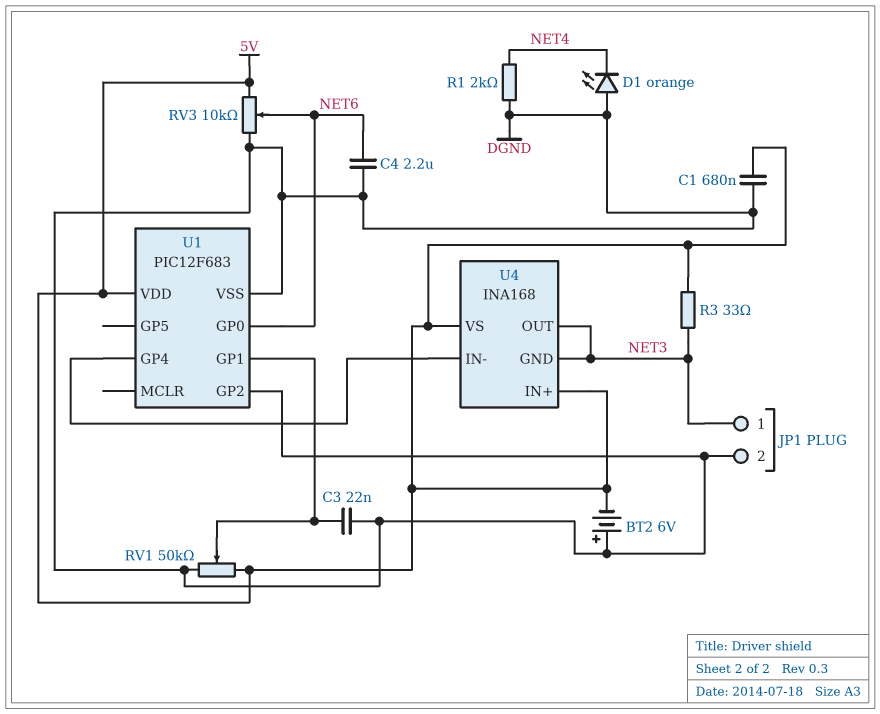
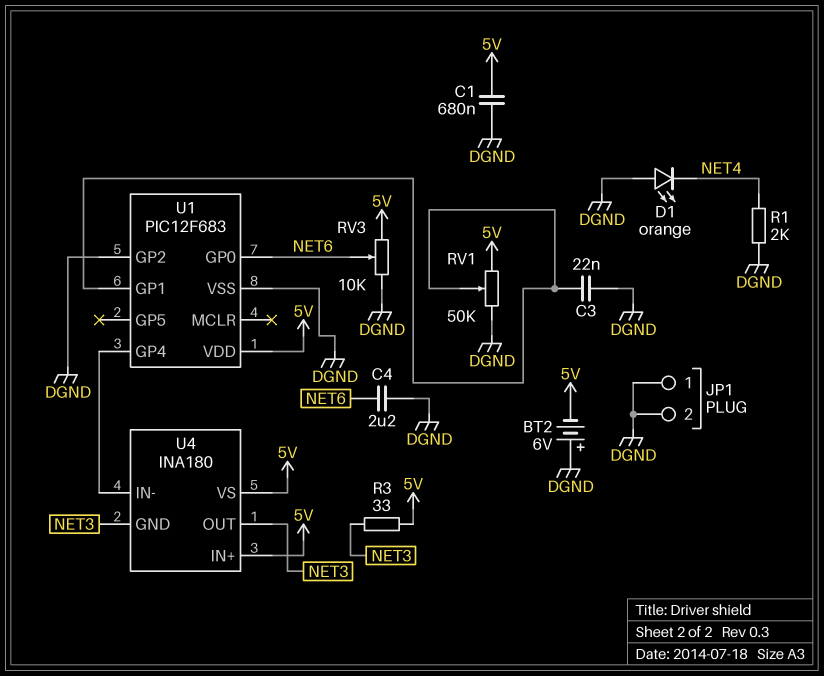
JP1 pin 1: NET3 -> DGND
U4: INA168 -> INA180

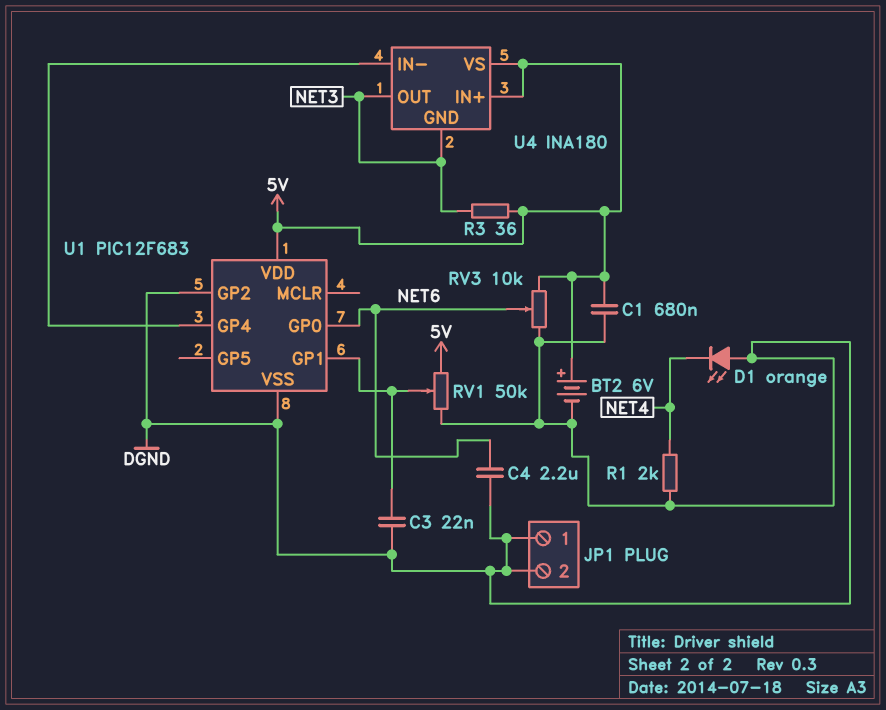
BT2: 6V (plus DGND, minus 5V) -> 6V (plus 5V, minus DGND)
R3: 33 (5V, NET3) -> 36 (5V, NET3)

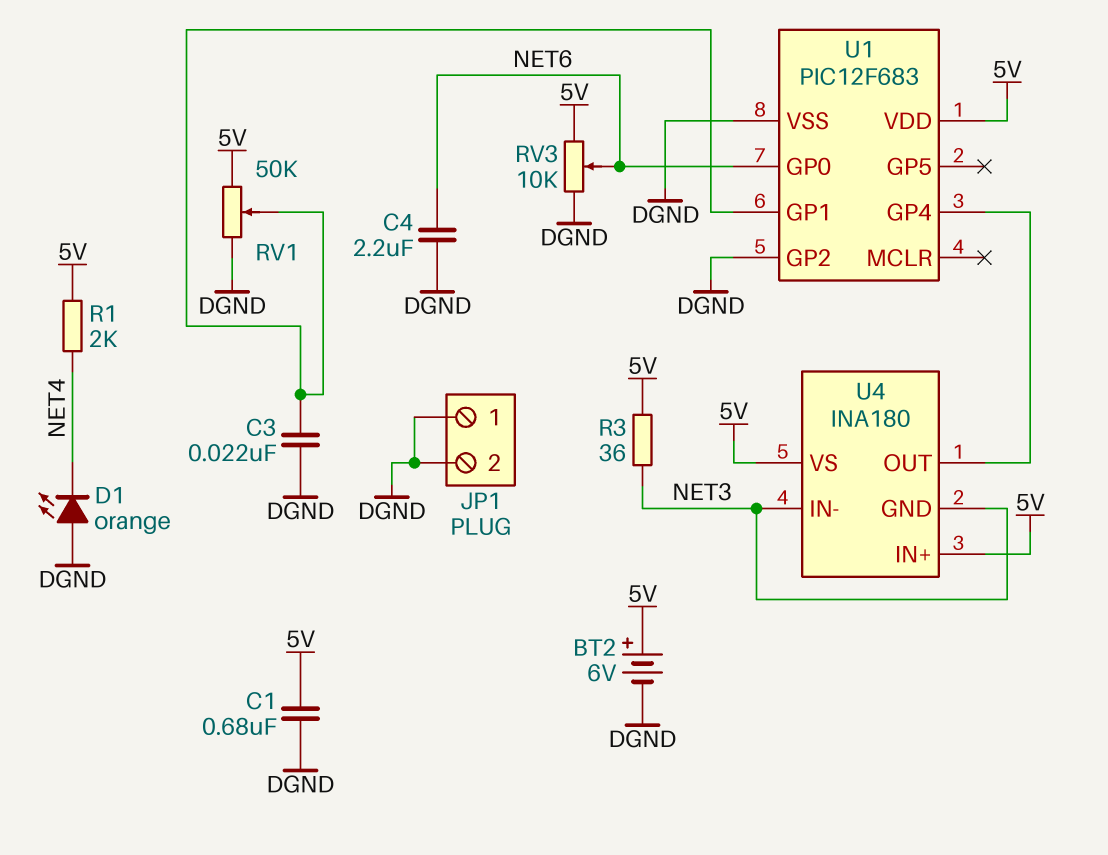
R1: 2k (DGND, NET4) -> 2k (5V, NET4)
U4 pin IN-: U1/GP4 -> NET3
U4 pin OUT: NET3 -> U1/GP4

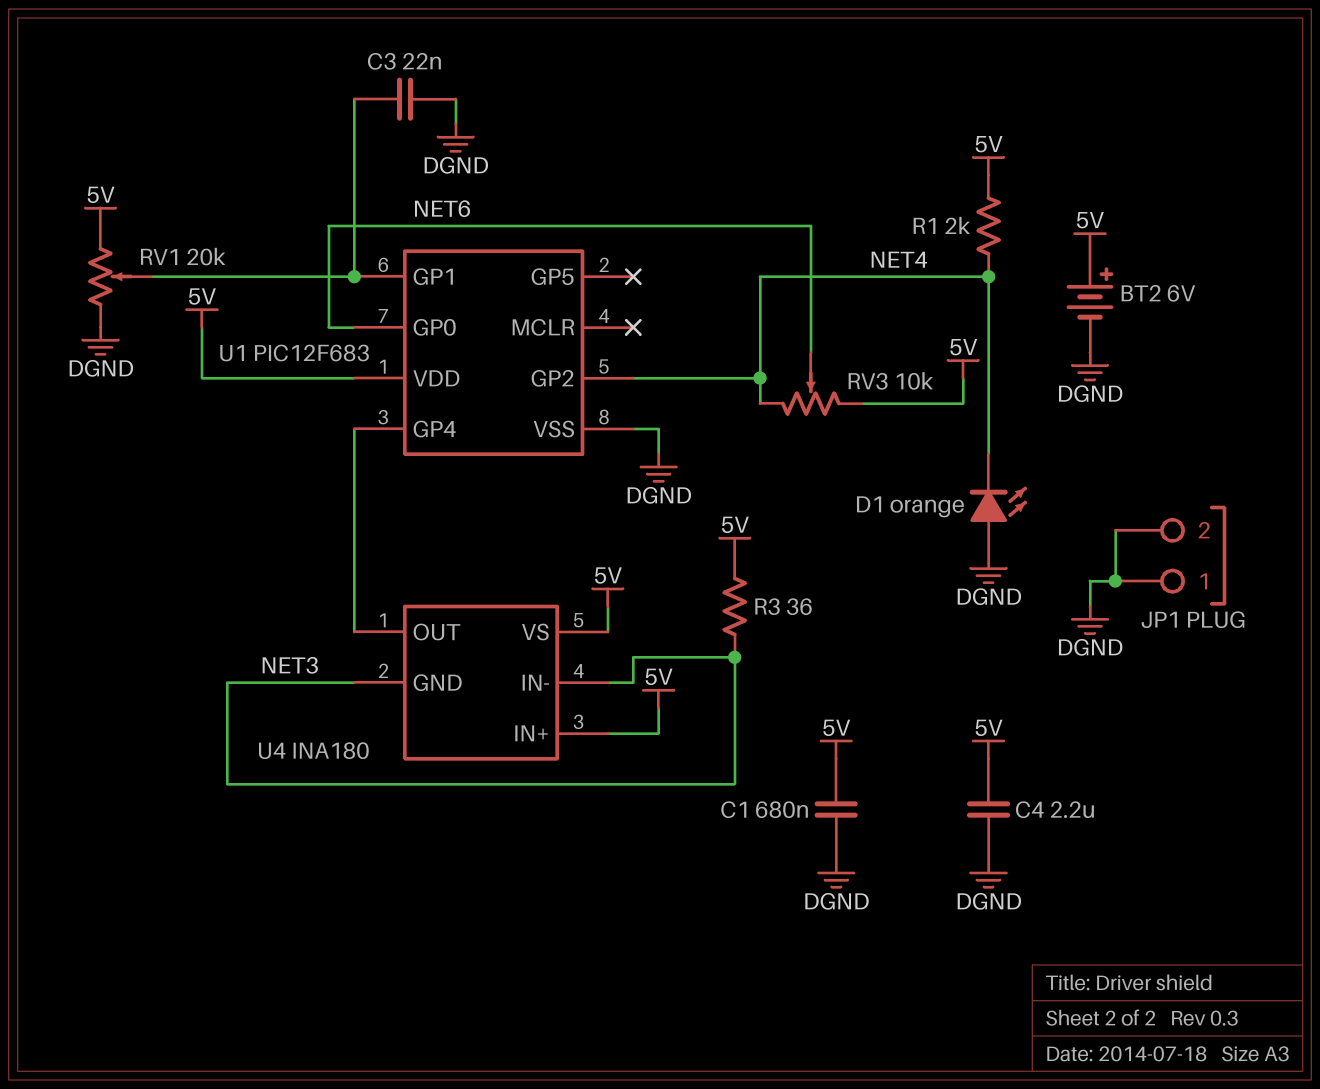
C4: 2.2uF (DGND, NET6) -> 2.2uF (5V, DGND)
RV1: 50k (5V, DGND, wiper U1/GP1) -> 20k (5V, DGND, wiper U1/GP1)
RV3: 10k (5V, DGND, wiper NET6) -> 10k (5V, NET4, wiper NET6)
U1 pin GP2: DGND -> NET4

